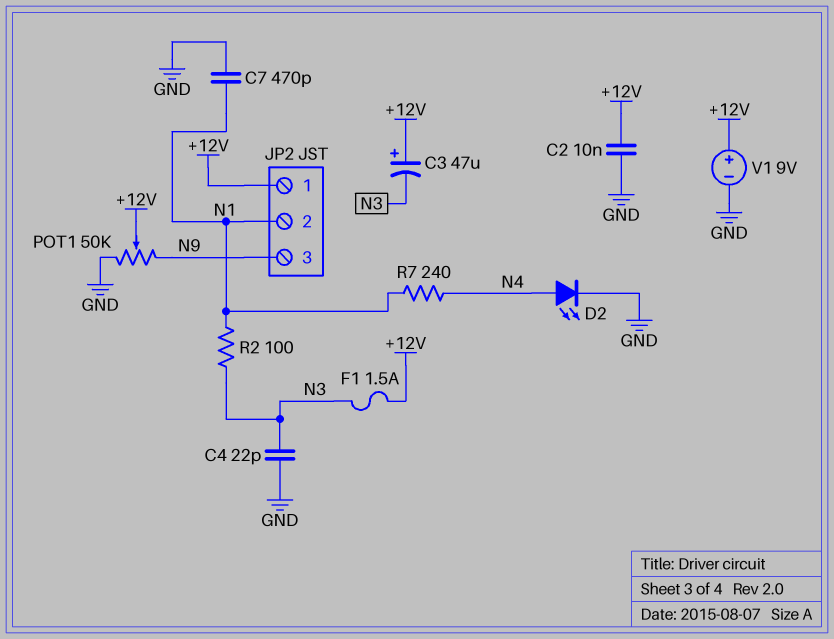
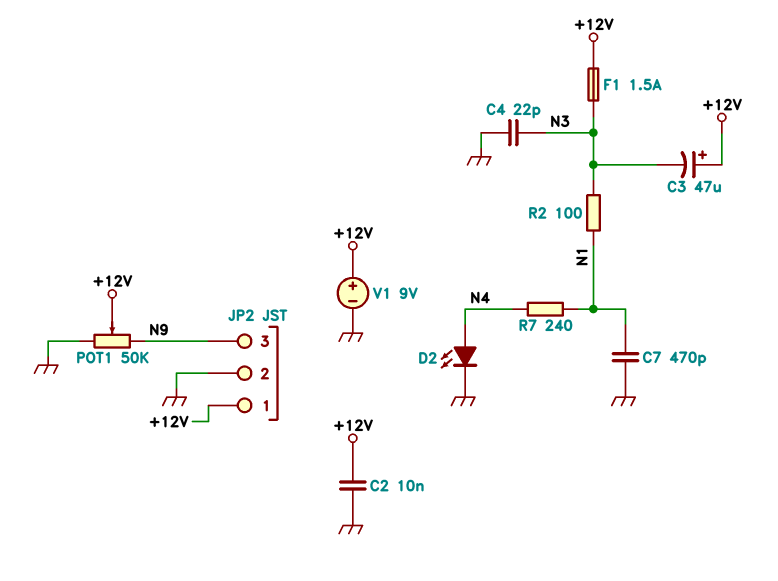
JP2 pin 2: N1 -> GND

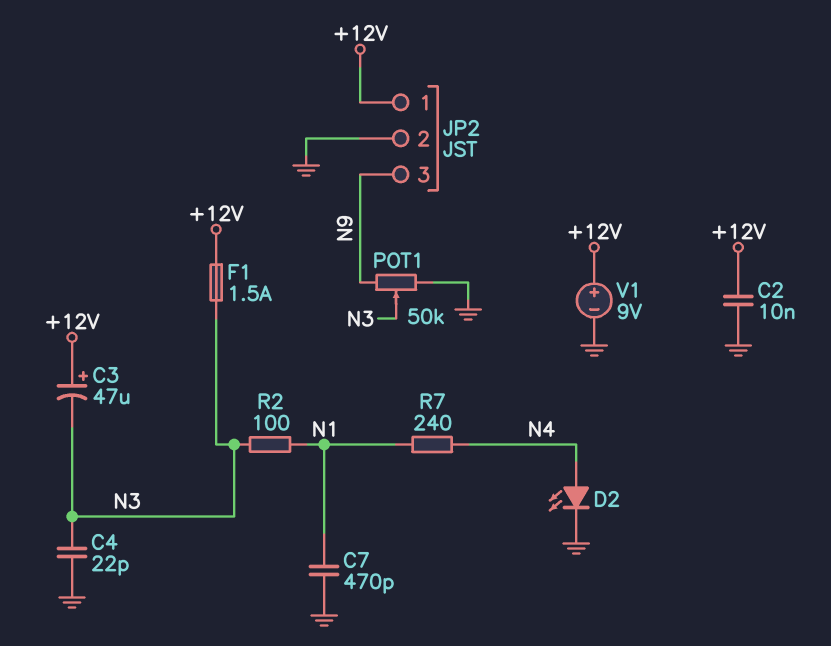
POT1: 50k (GND, N9, wiper +12V) -> 50k (GND, N9, wiper N3)

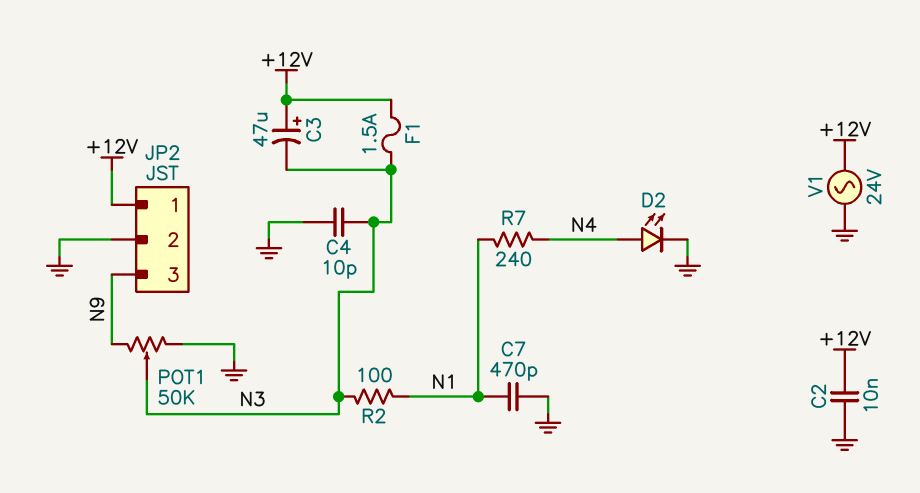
C4: 22pF (GND, N3) -> 10pF (GND, N3)
V1: 9V (plus +12V, minus GND) -> AC 24V (+12V, GND)

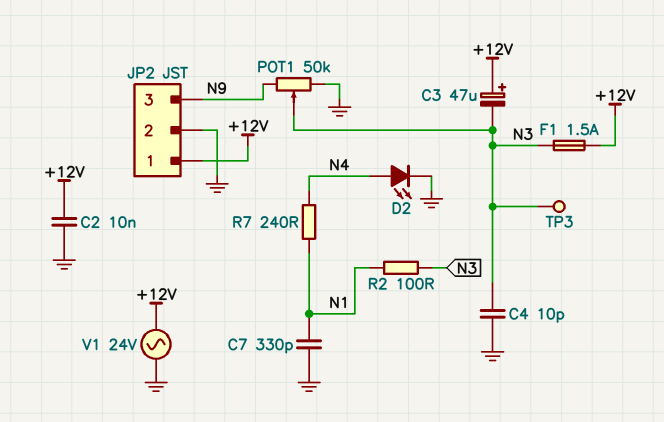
C7: 470pF (GND, N1) -> 330pF (GND, N1)
TP3: none -> test point (N3)

